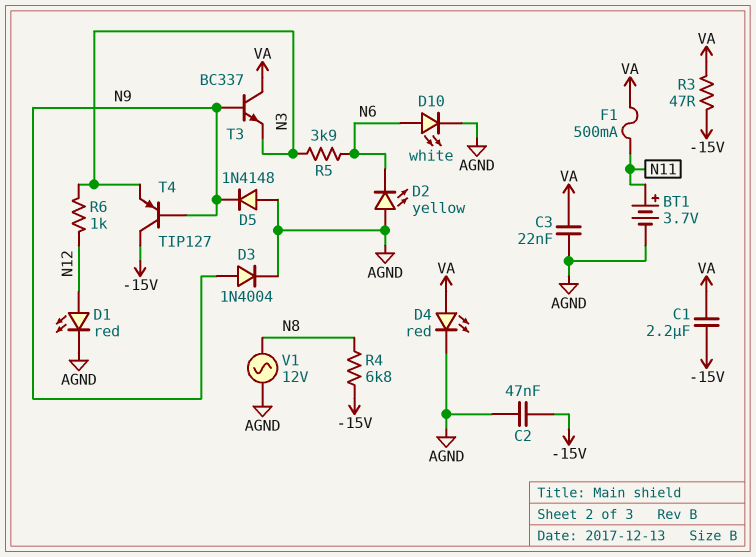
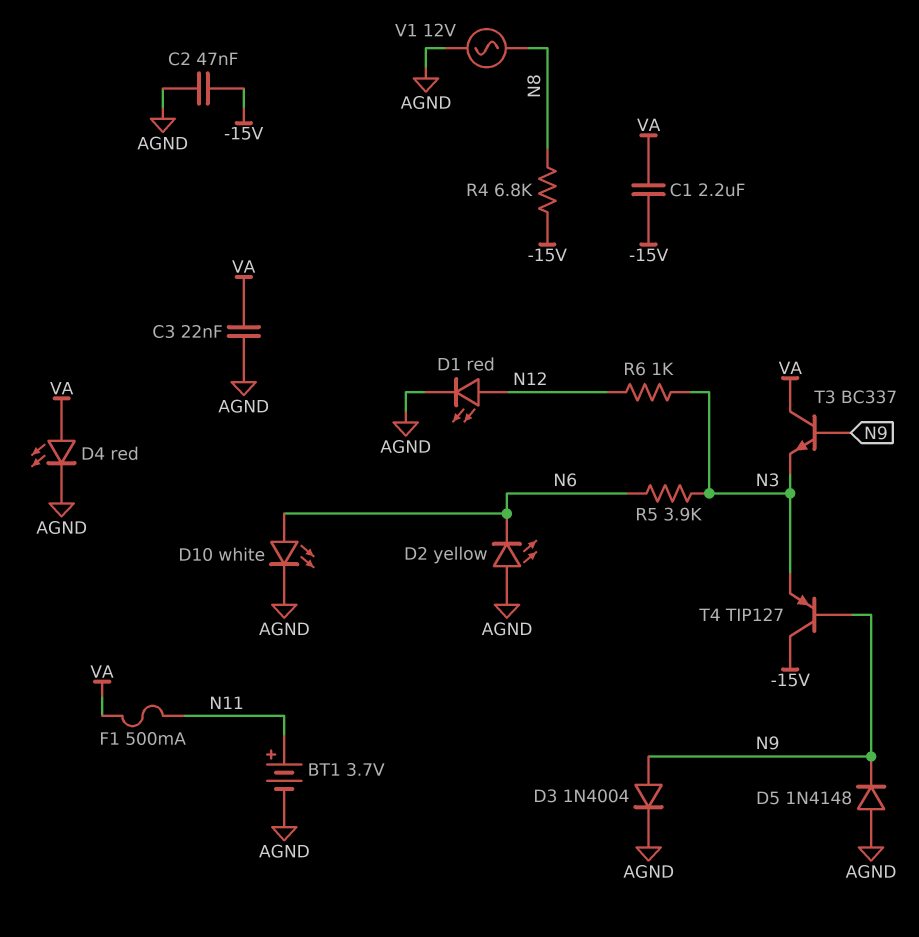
R3: 47 (-15V, VA) -> none

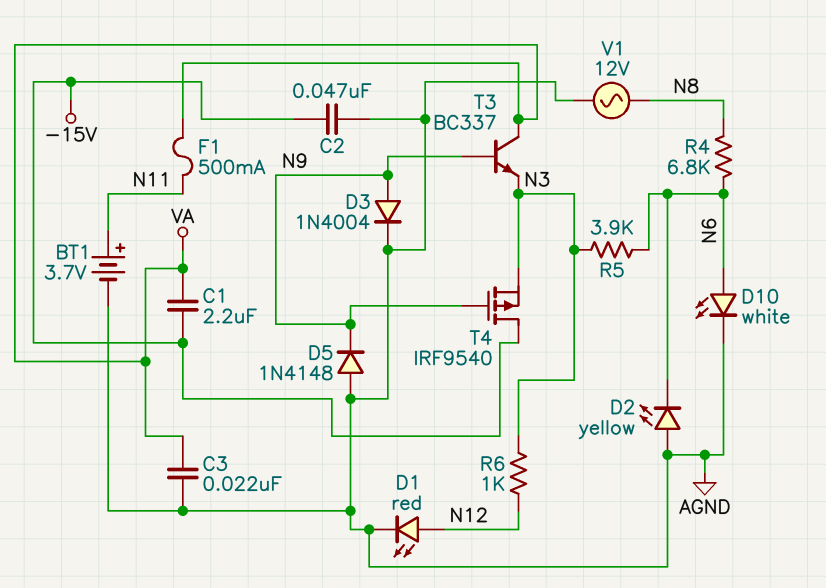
D4: LED red (A VA, K AGND) -> none
R4: 6.8k (-15V, N8) -> 6.8k (N6, N8)
T4: PNP TIP127 (B N9, C -15V, E N3) -> PMOS IRF9540 (G N9, D -15V, S N3)

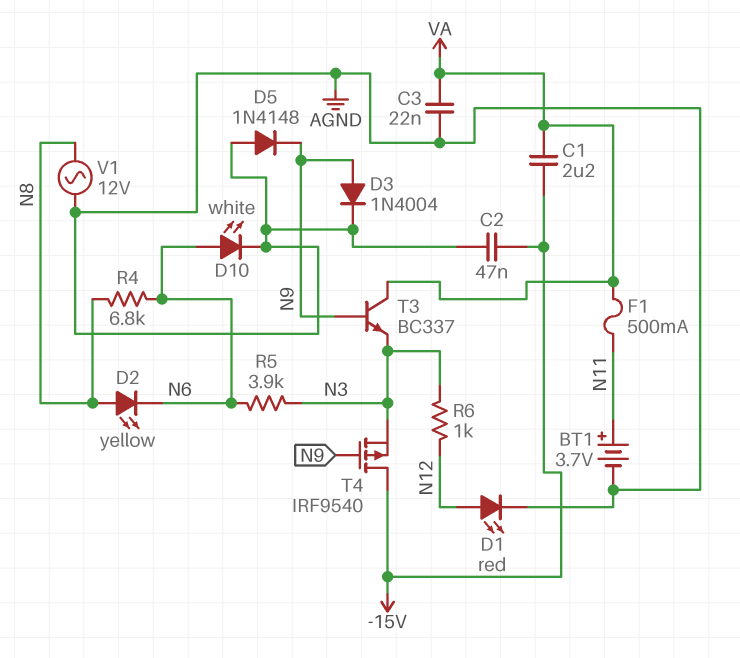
D2: LED yellow (A AGND, K N6) -> LED yellow (A N8, K N6)

